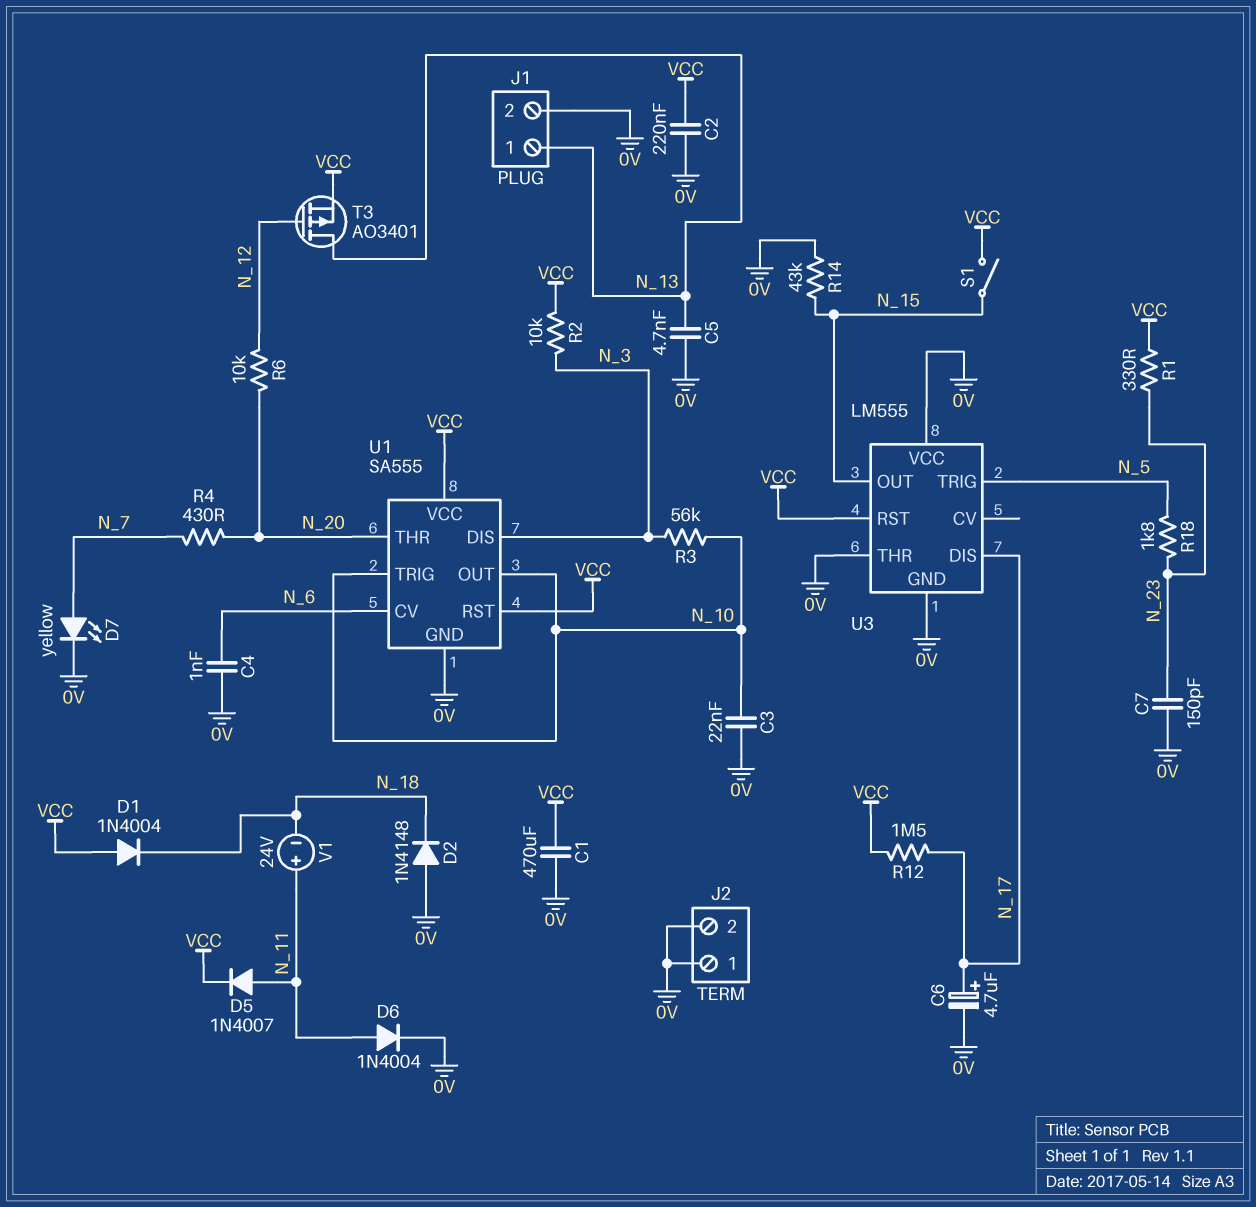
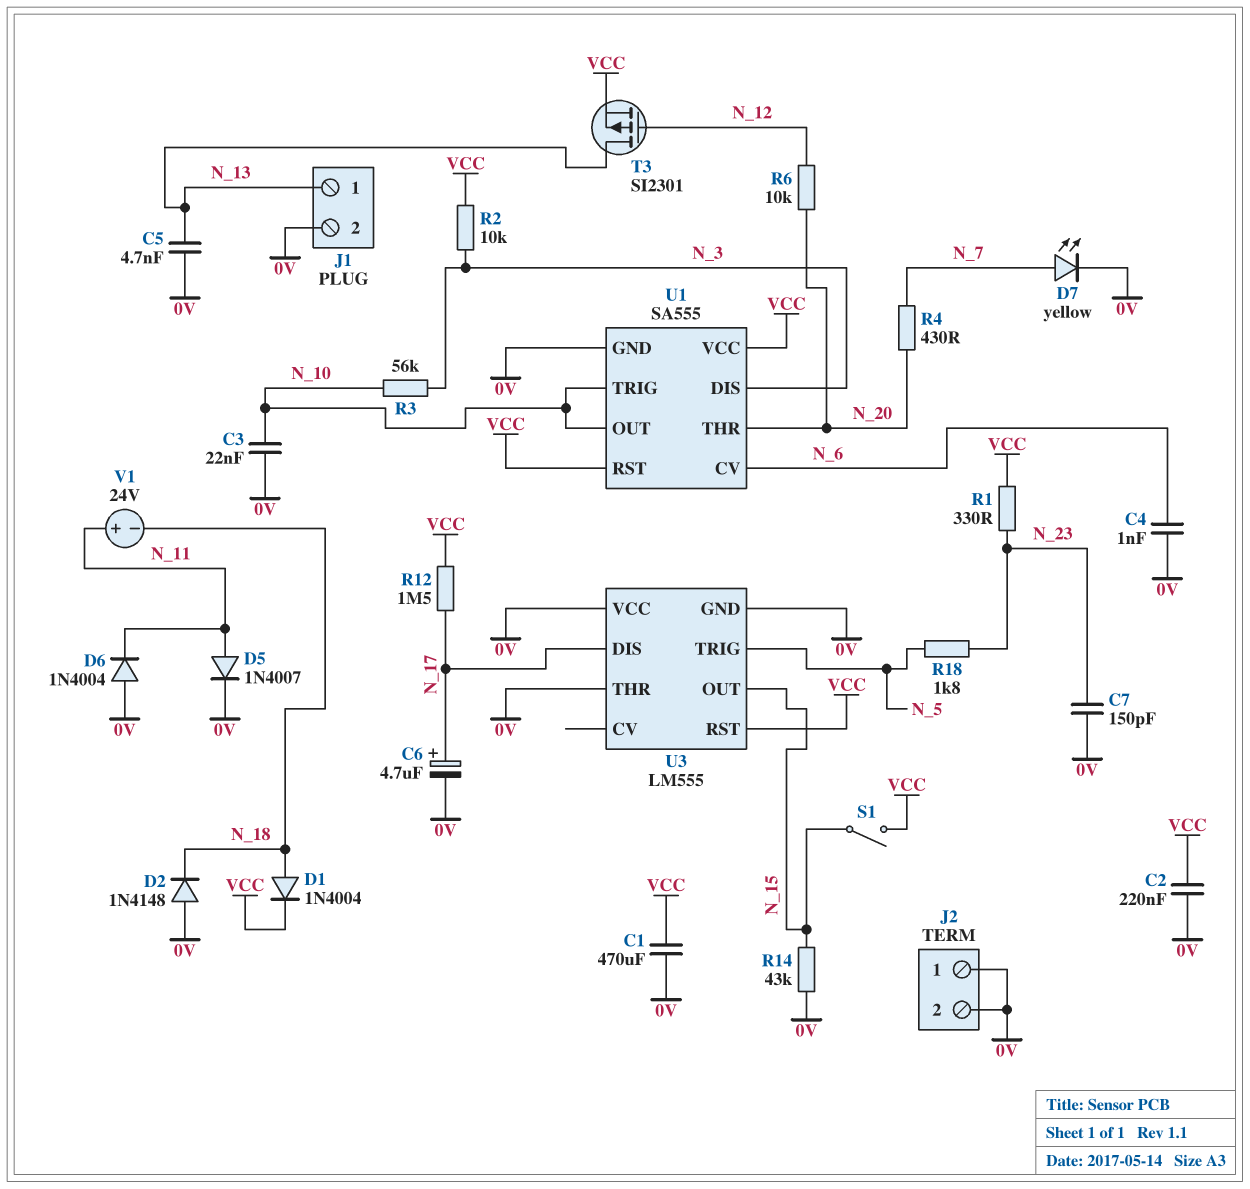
D1: diode 1N4004 (A VCC, K N_18) -> diode 1N4004 (A N_18, K VCC)
D5: diode 1N4007 (A N_11, K VCC) -> diode 1N4007 (A N_11, K 0V)
D6: diode 1N4004 (A N_11, K 0V) -> diode 1N4004 (A 0V, K N_11)
T3: PMOS AO3401 (G N_12, D N_13, S VCC) -> PMOS SI2301 (G N_12, D N_13, S VCC)

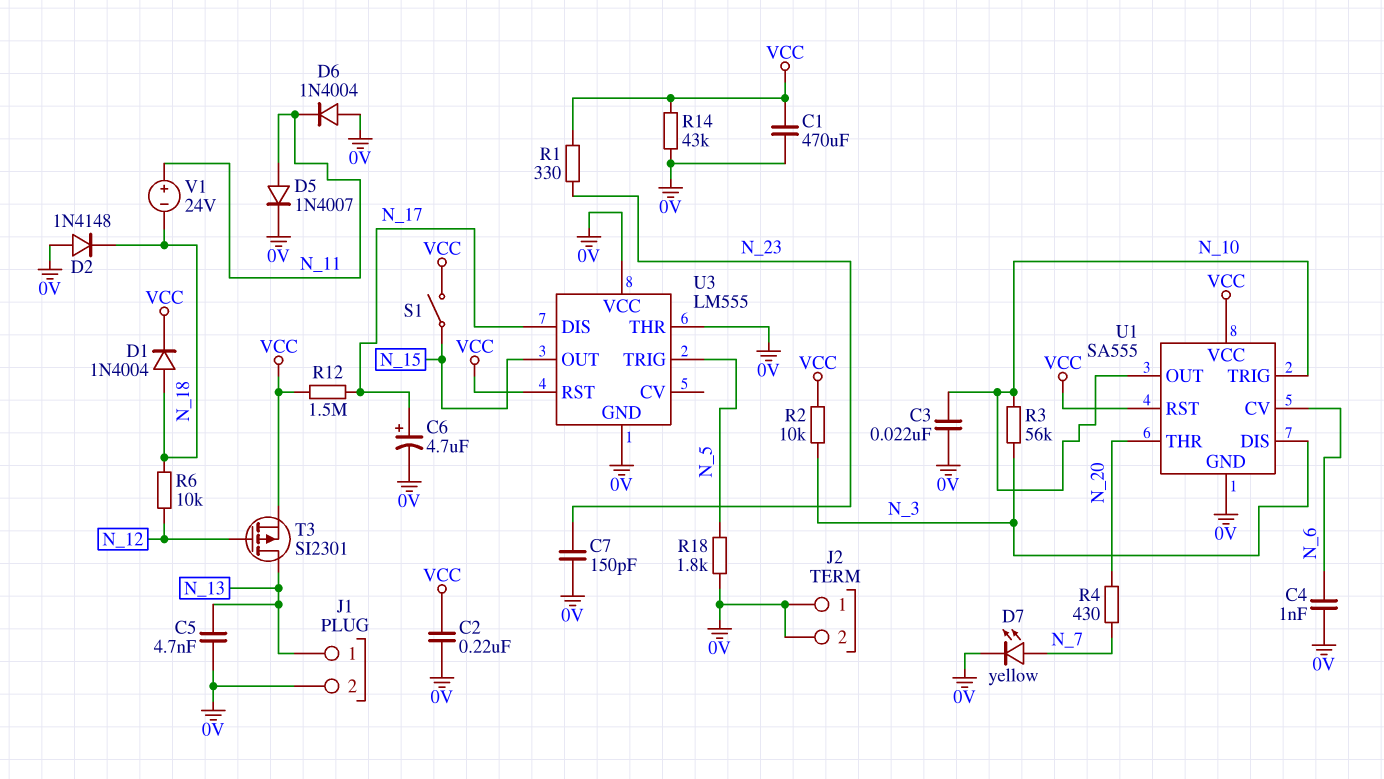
R6: 10k (N_12, N_20) -> 10k (N_12, N_18)
R14: 43k (0V, N_15) -> 43k (0V, VCC)
R18: 1.8k (N_5, N_23) -> 1.8k (0V, N_5)

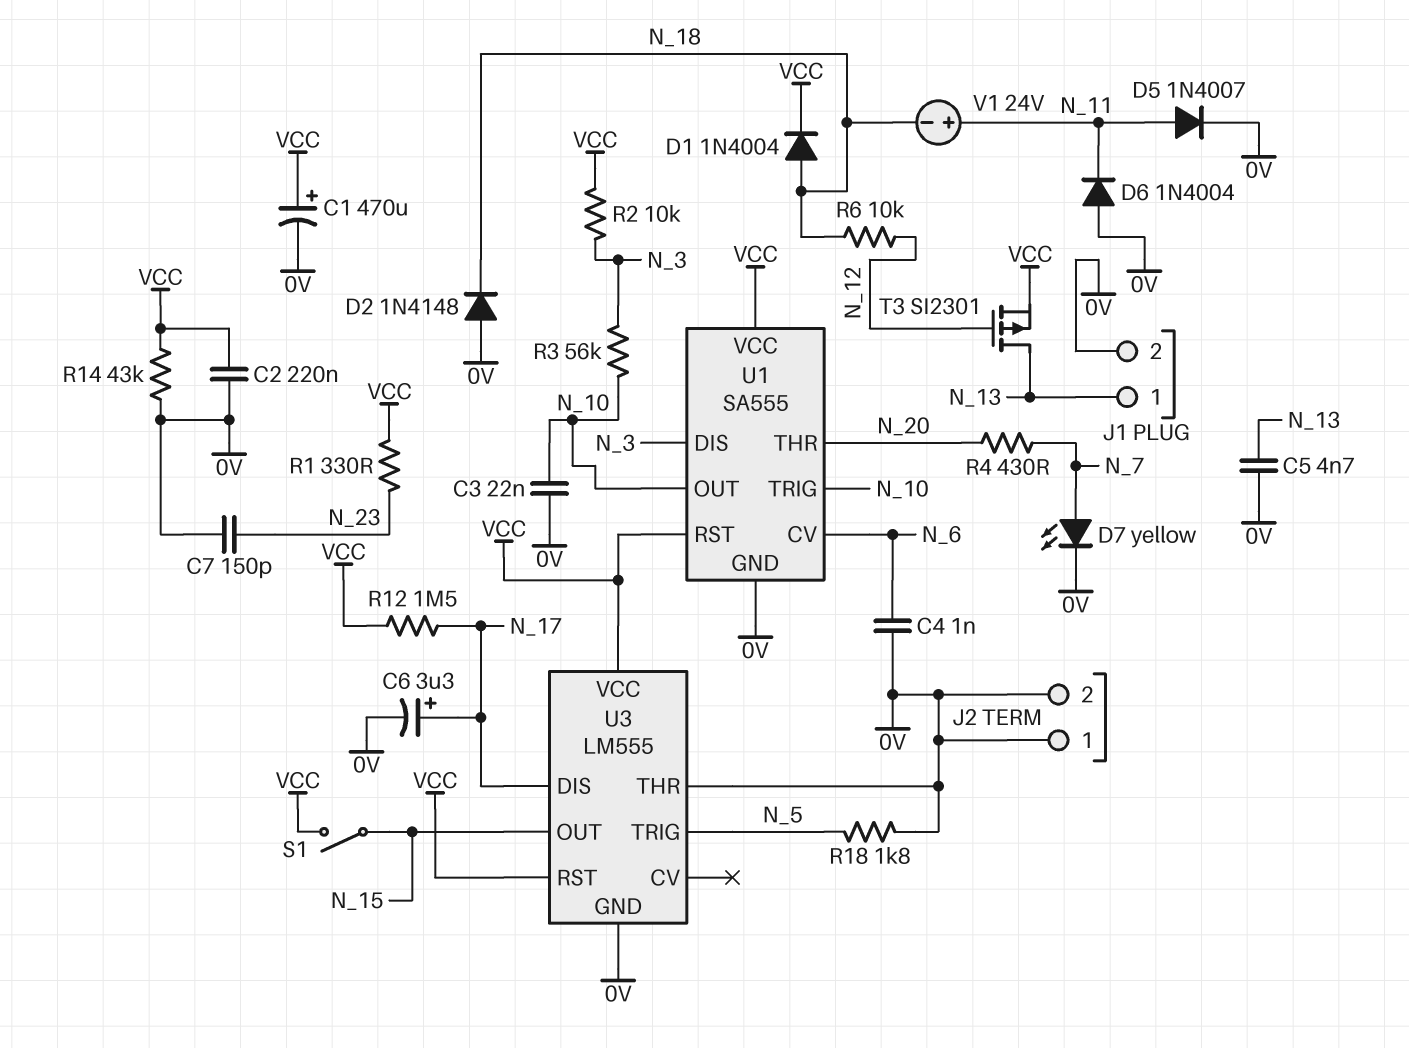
C1: 470uF (0V, VCC) -> 470uF (plus VCC, minus 0V)
C6: 4.7uF (plus N_17, minus 0V) -> 3.3uF (plus N_17, minus 0V)
U3 pin VCC: 0V -> VCC

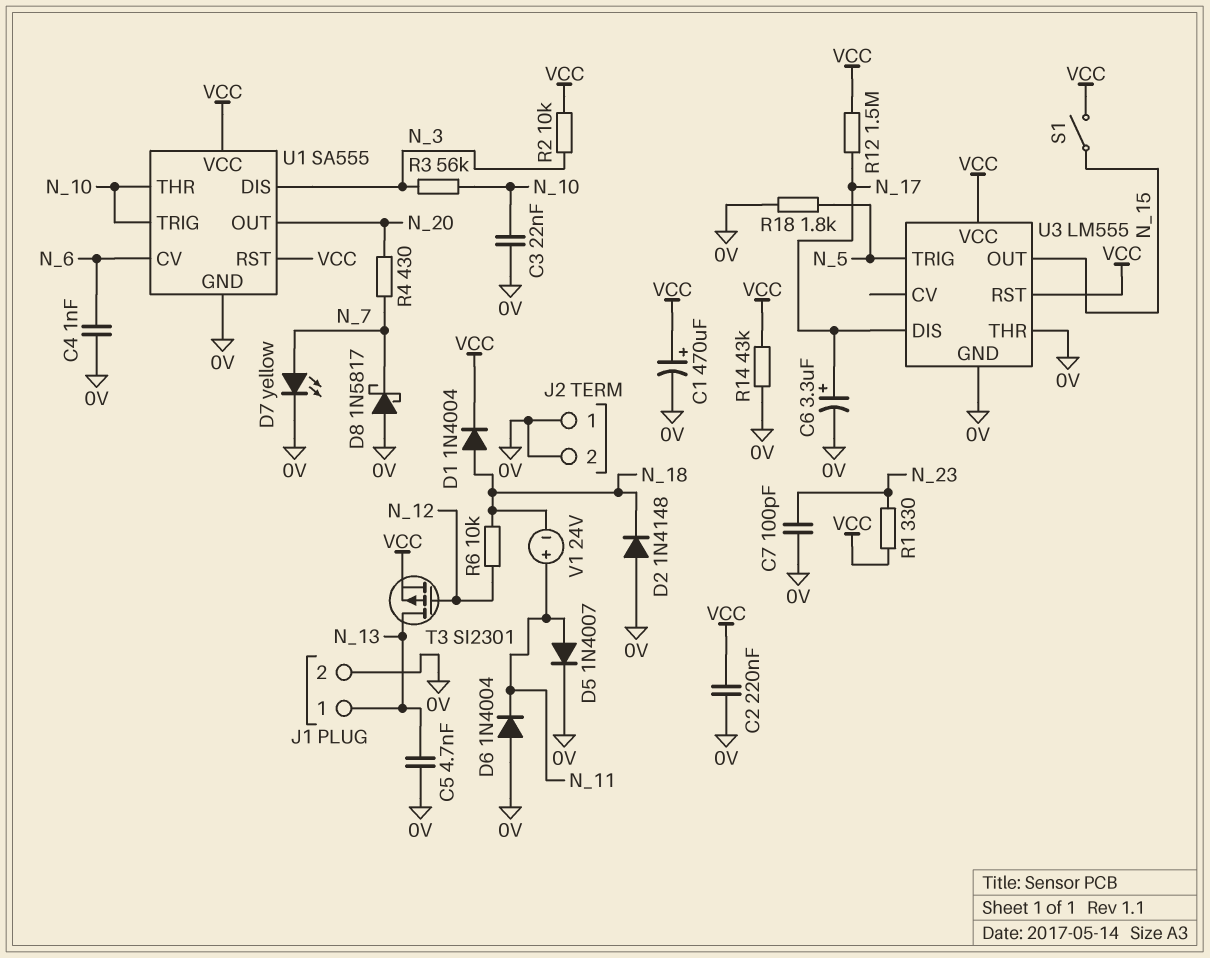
C7: 150pF (0V, N_23) -> 100pF (0V, N_23)
D8: none -> schottky 1N5817 (A 0V, K N_7)
U1 pin OUT: N_10 -> N_20
U1 pin THR: N_20 -> N_10

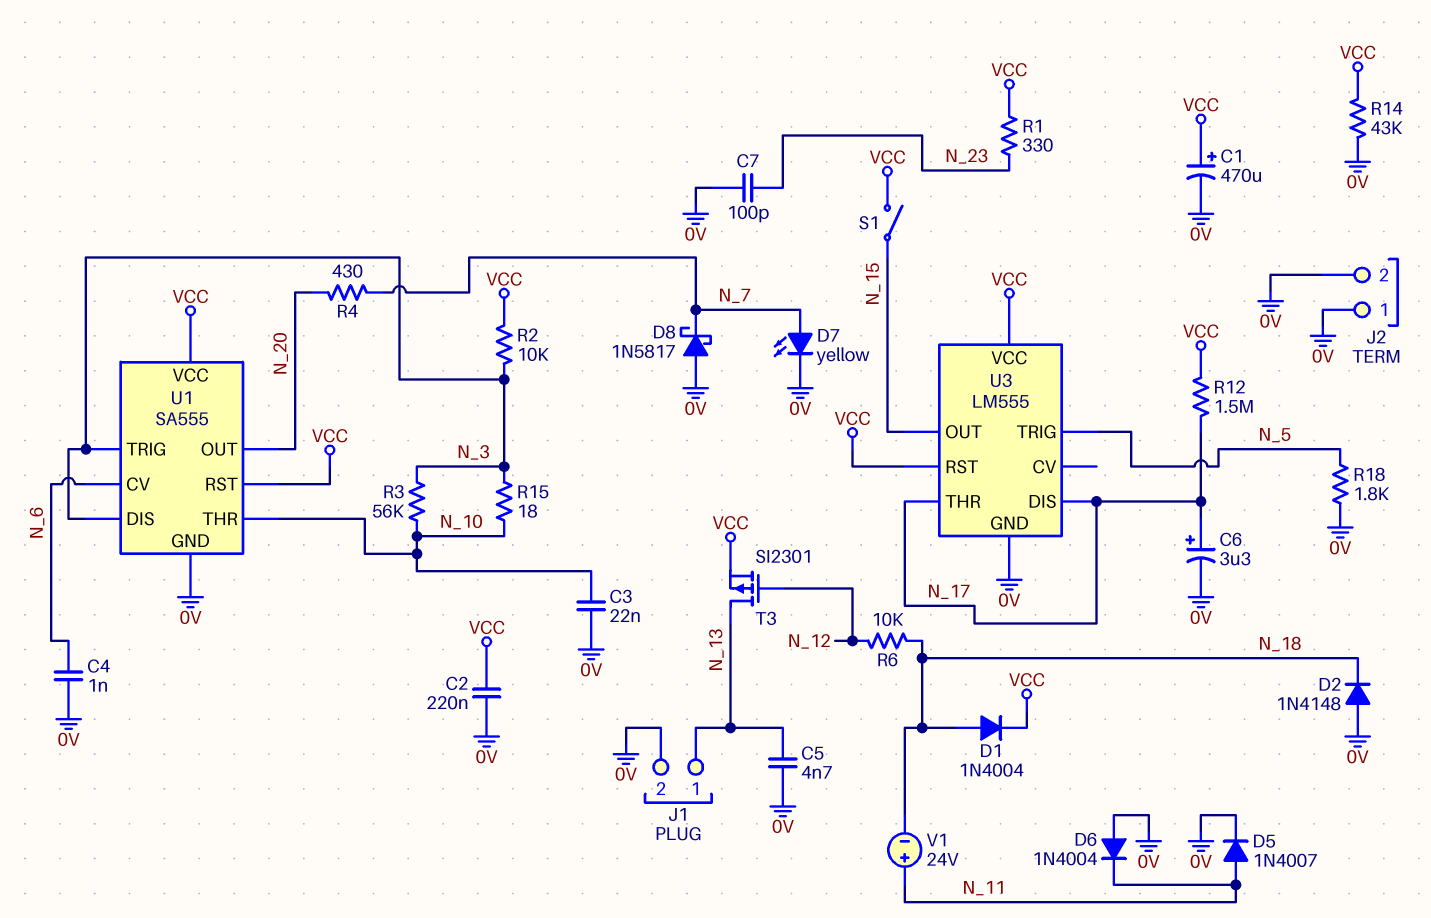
R15: none -> 18 (N_3, N_10)
U1 pin TRIG: N_10 -> N_3
U3 pin THR: 0V -> N_17

